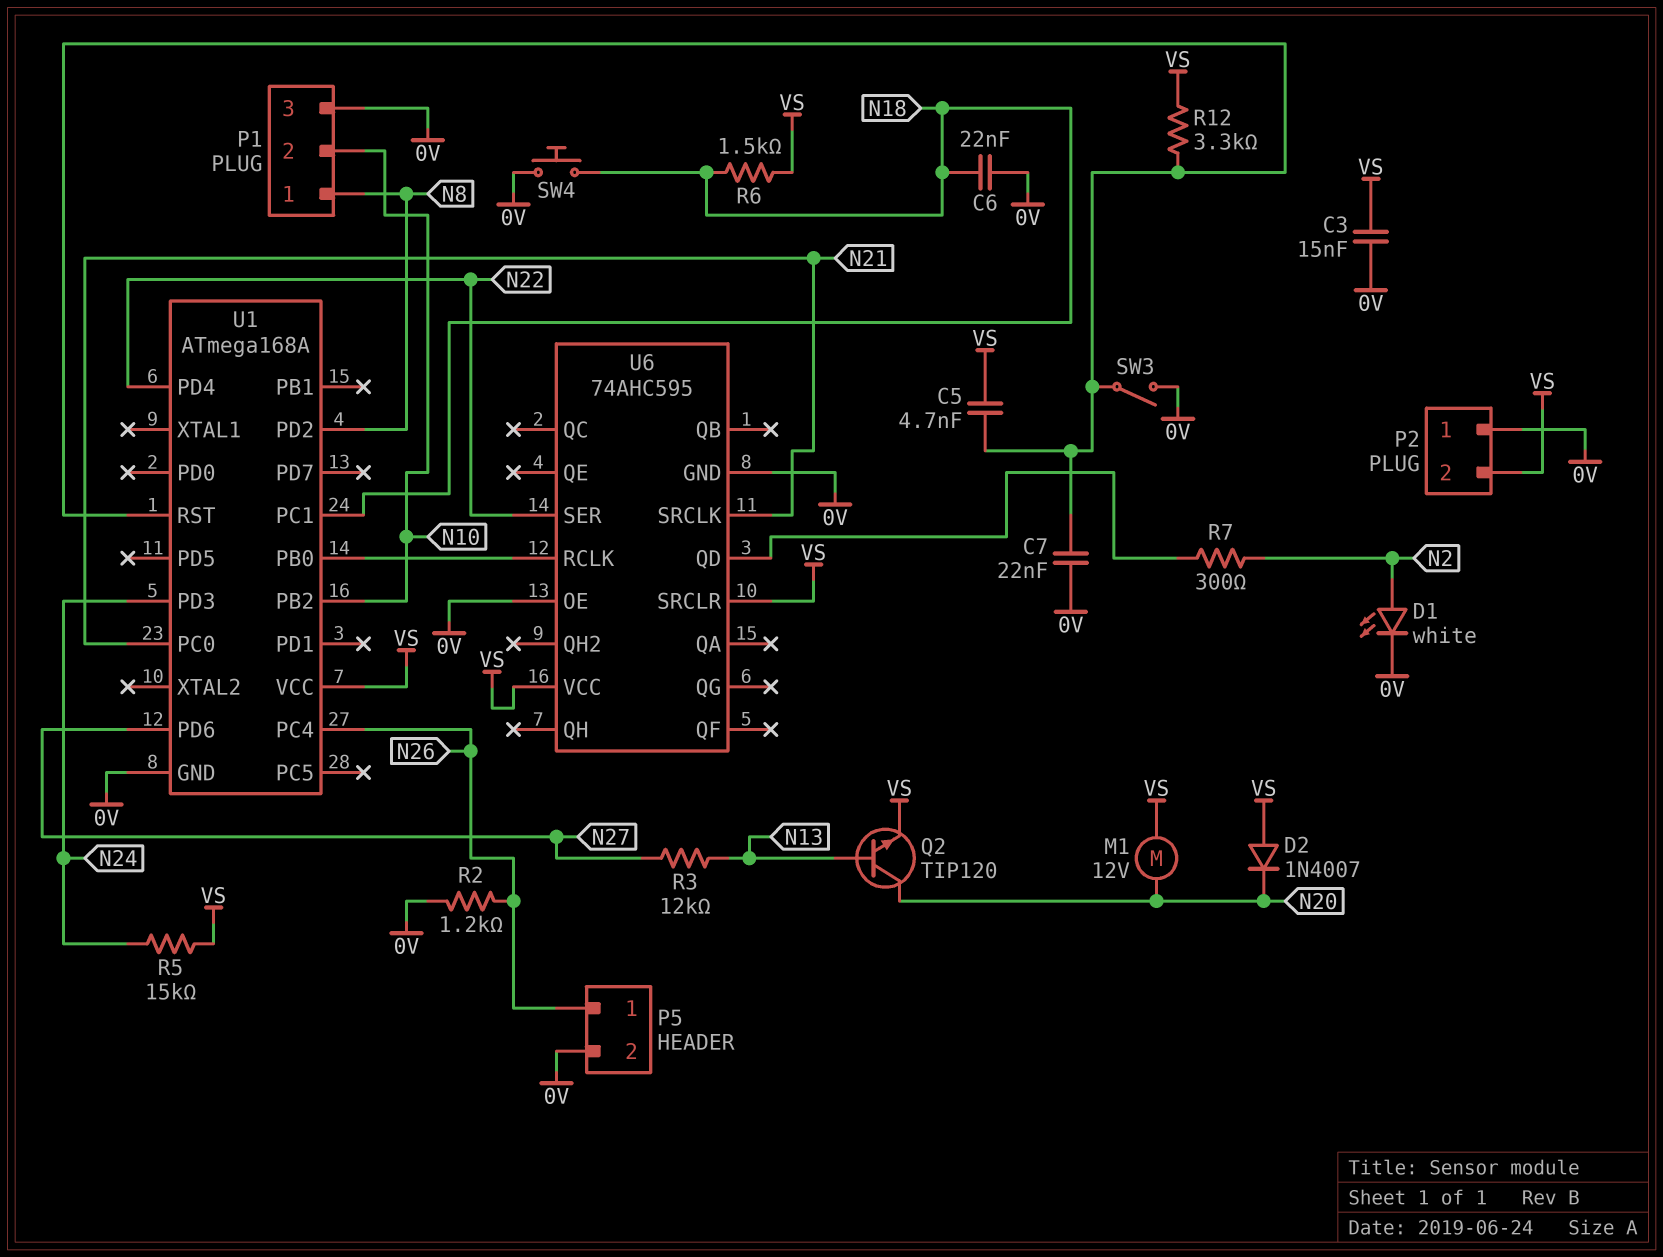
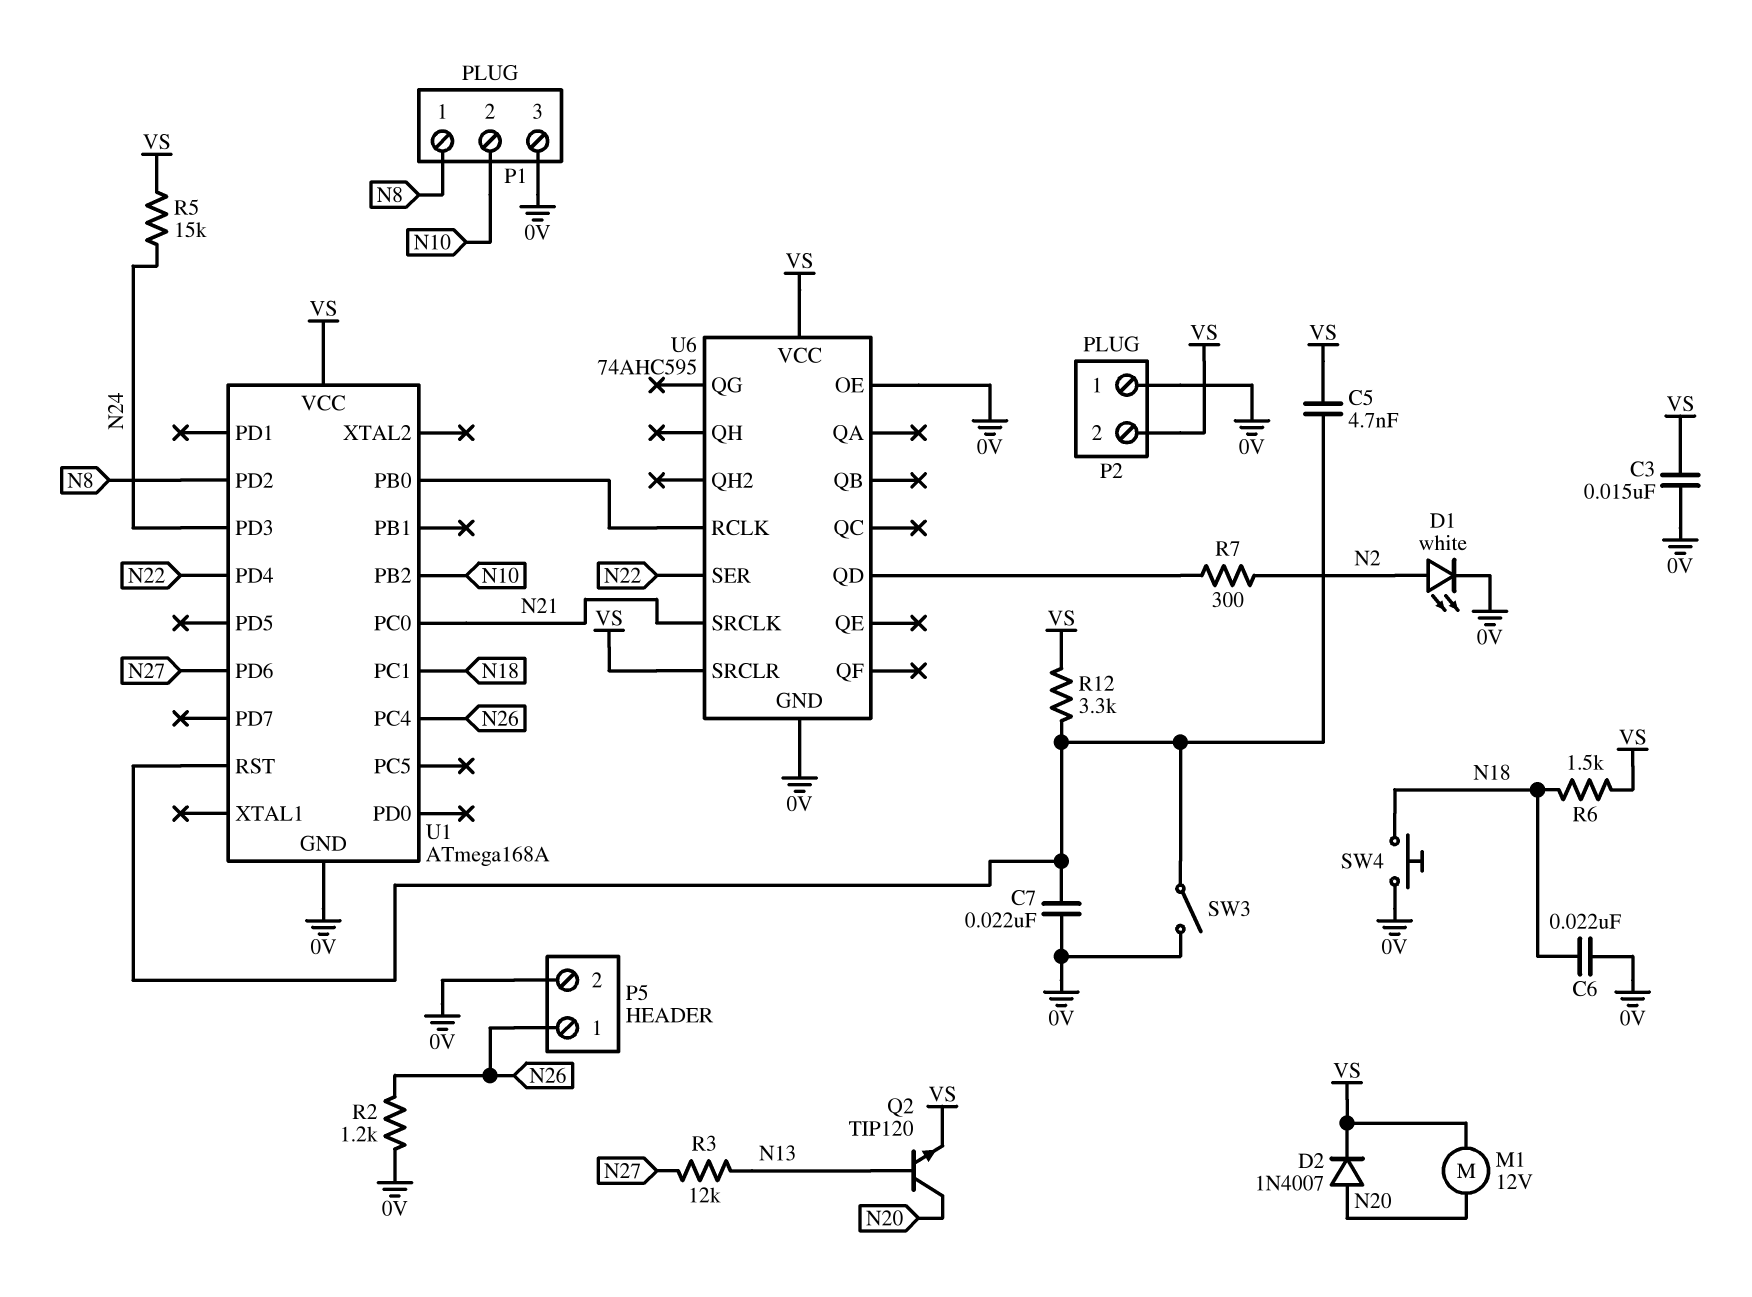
D2: diode 1N4007 (A VS, K N20) -> diode 1N4007 (A N20, K VS)

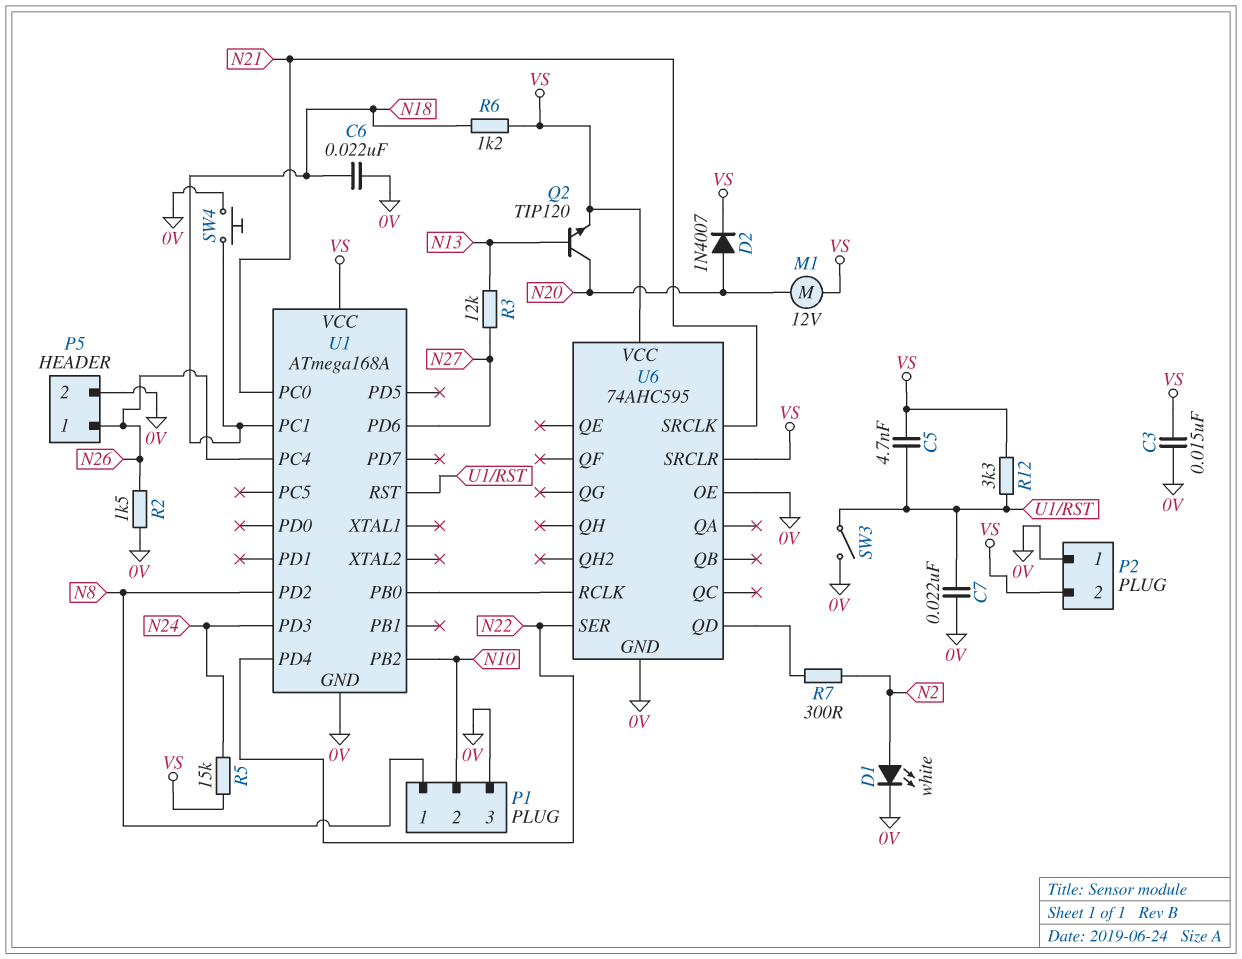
R2: 1.2k (0V, N26) -> 1.5k (0V, N26)
R6: 1.5k (N18, VS) -> 1.2k (N18, VS)

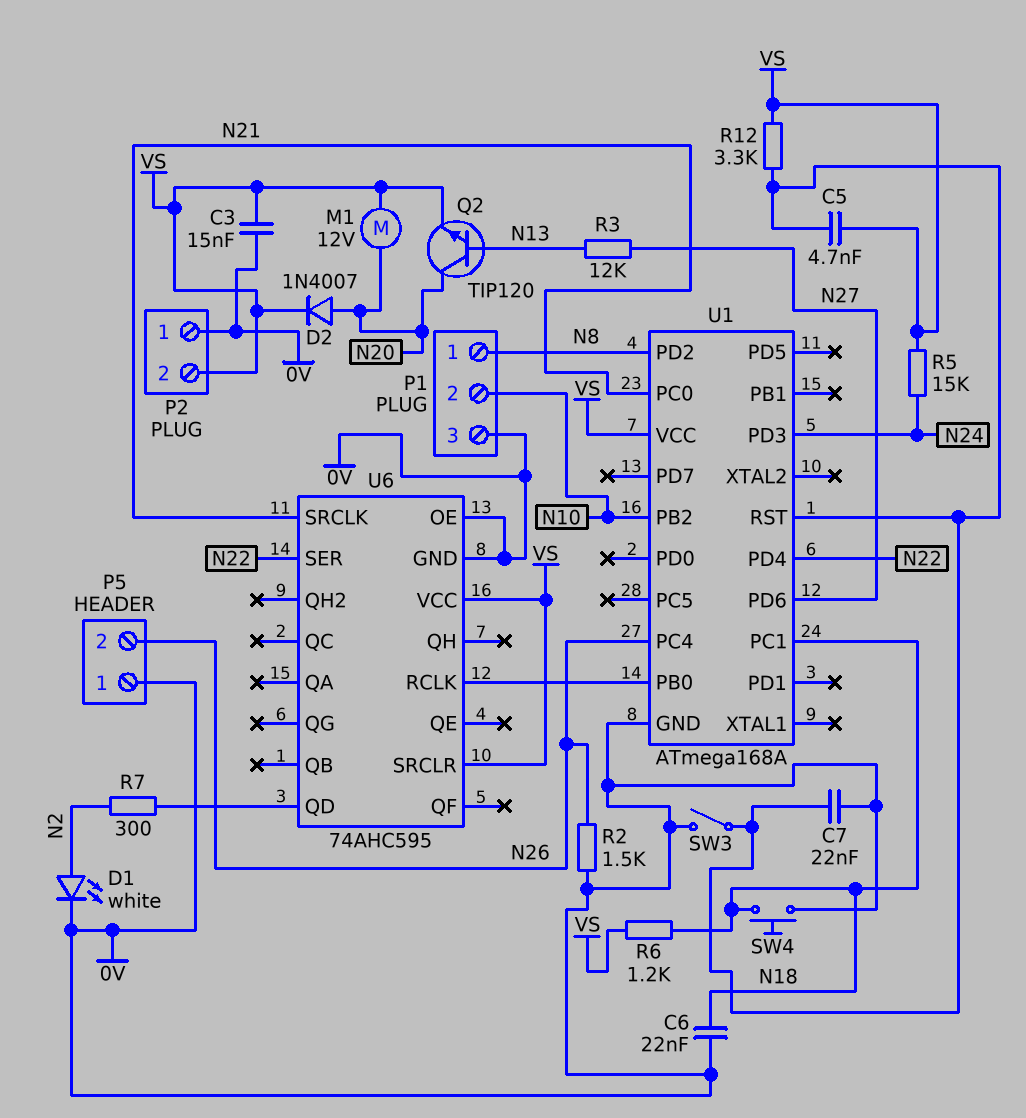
P5 pin 1: N26 -> 0V
P5 pin 2: 0V -> N26

